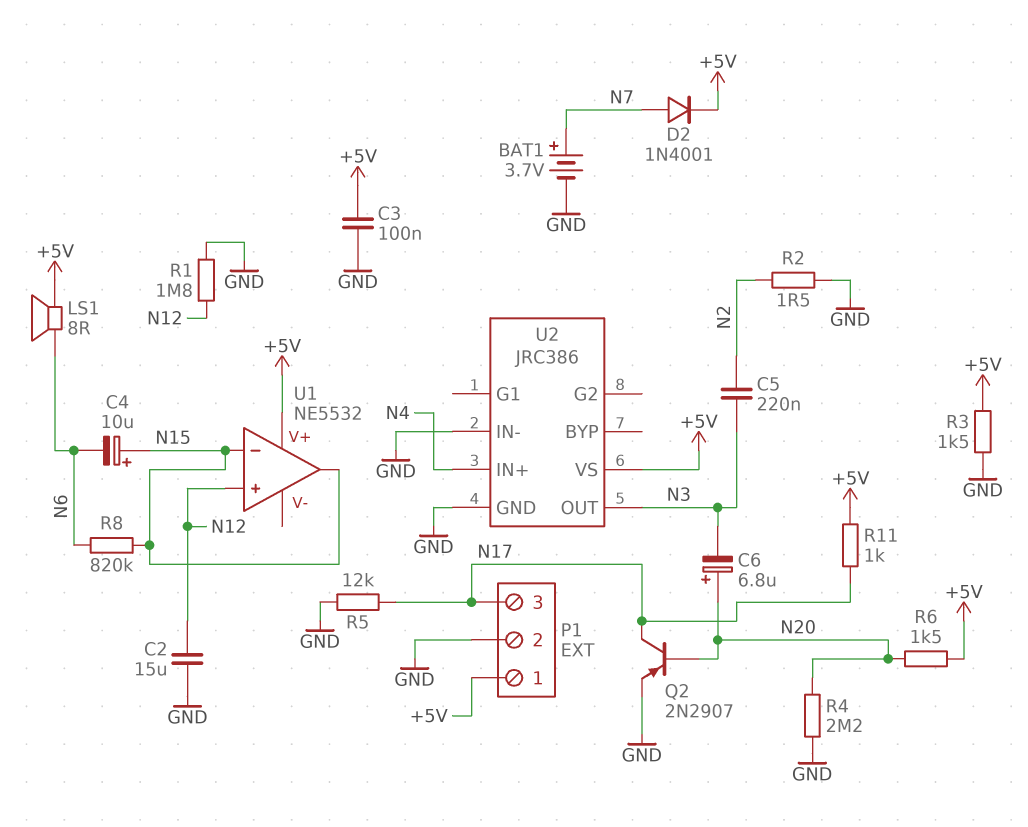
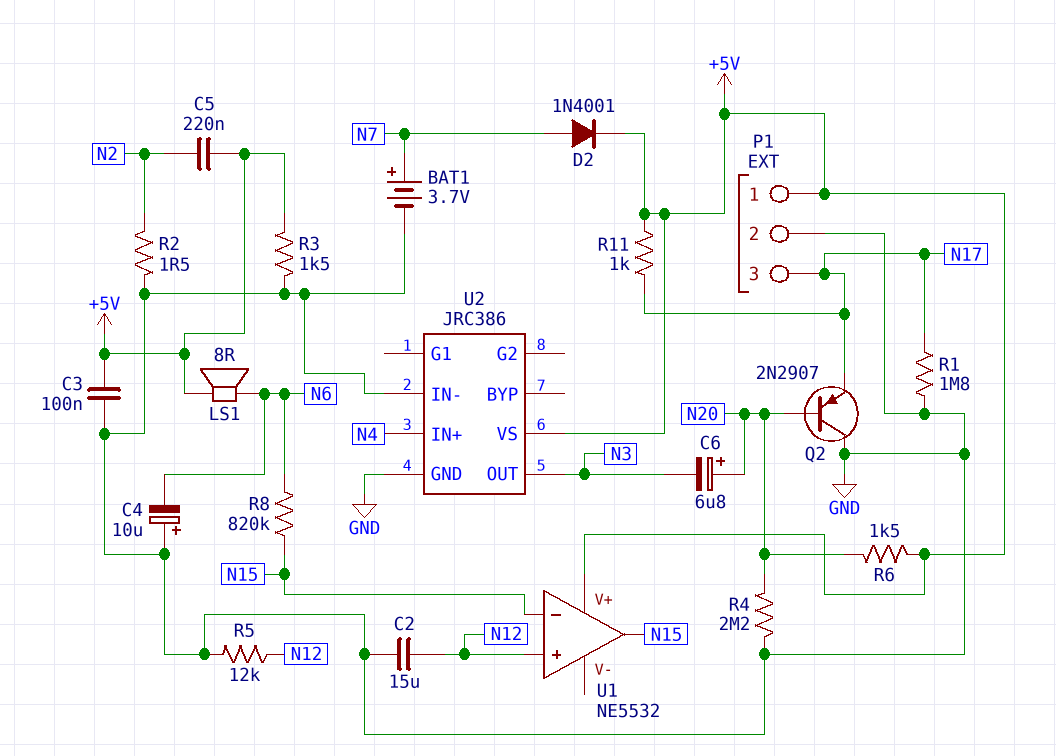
C4: 10uF (plus N15, minus N6) -> 10uF (plus GND, minus N6)
C5: 220nF (N2, N3) -> 220nF (+5V, N2)
Q2: PNP 2N2907 (B N20, C N17, E GND) -> PNP 2N2907 (B N20, C GND, E N17)
R1: 1.8M (GND, N12) -> 1.8M (GND, N17)
R5: 12k (GND, N17) -> 12k (GND, N12)

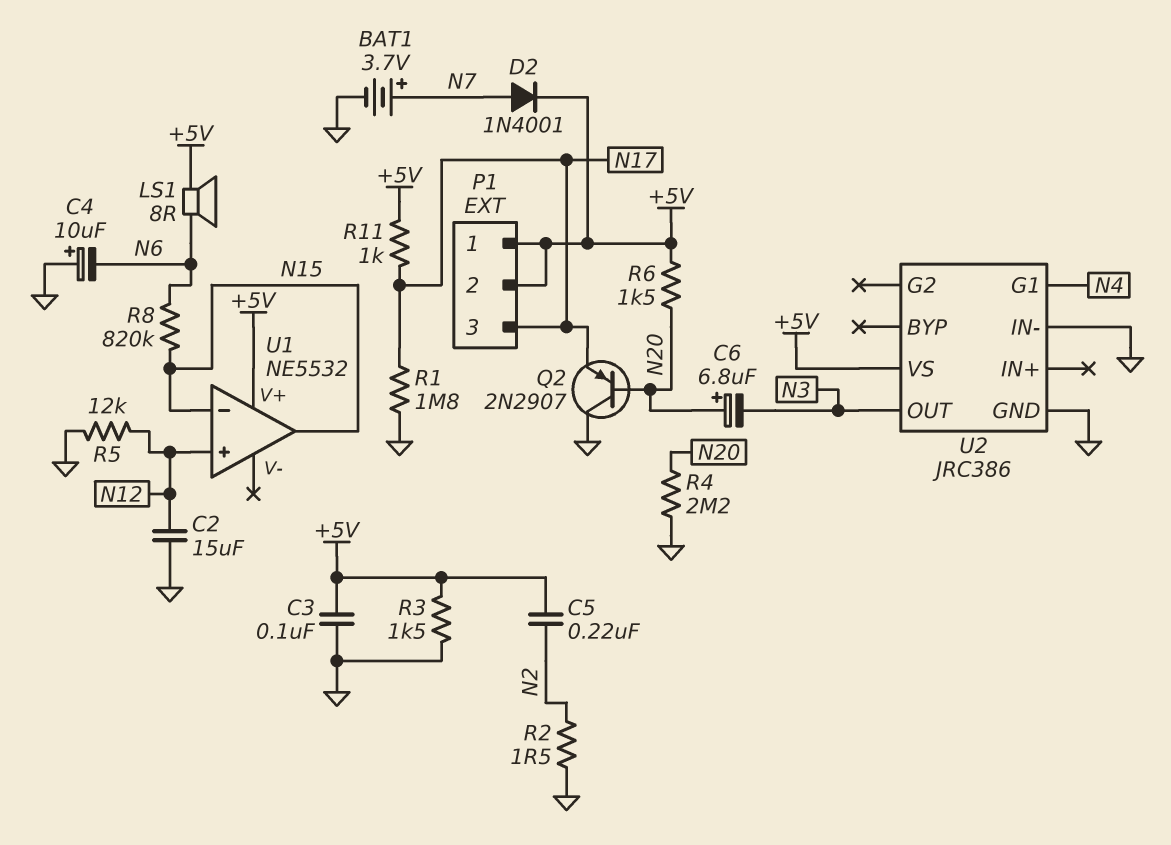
P1 pin 2: GND -> +5V
U2 pin G1: none -> N4
U2 pin IN+: N4 -> none

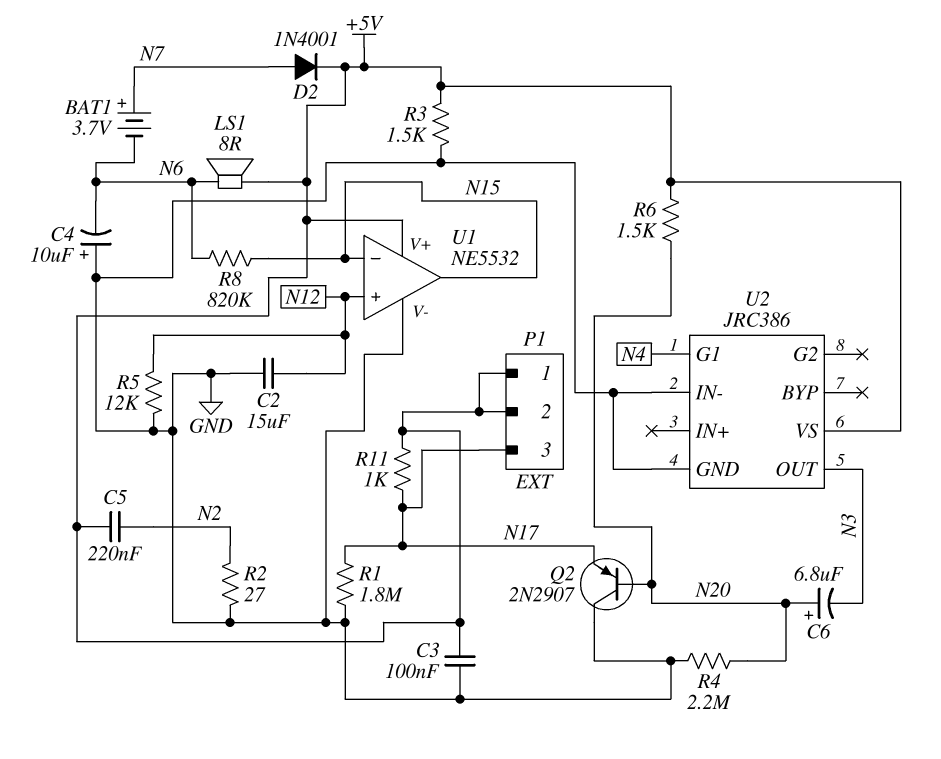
BAT1: 3.7V (plus N7, minus GND) -> 3.7V (plus N7, minus N6)
R2: 1.5 (GND, N2) -> 27 (GND, N2)
U1 pin V-: none -> GND

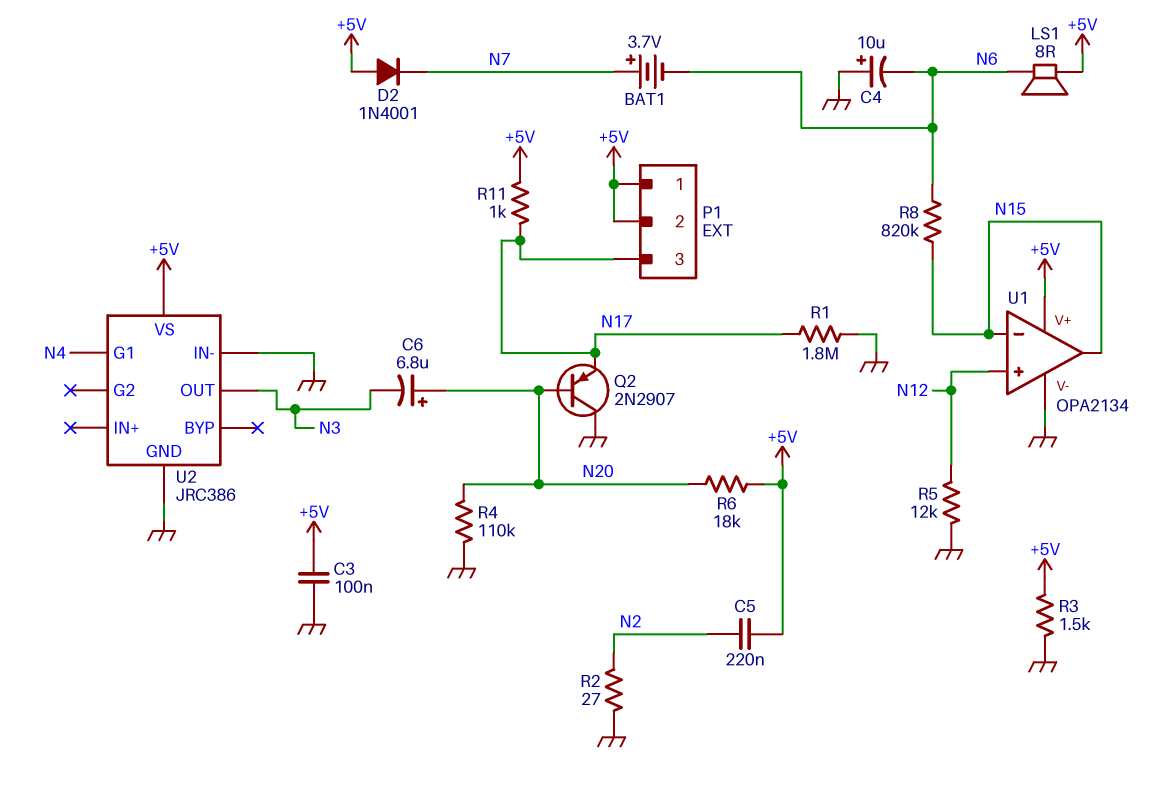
C2: 15uF (GND, N12) -> none
D2: diode 1N4001 (A N7, K +5V) -> diode 1N4001 (A +5V, K N7)
R4: 2.2M (GND, N20) -> 110k (GND, N20)
R6: 1.5k (+5V, N20) -> 18k (+5V, N20)
U1: NE5532 -> OPA2134

